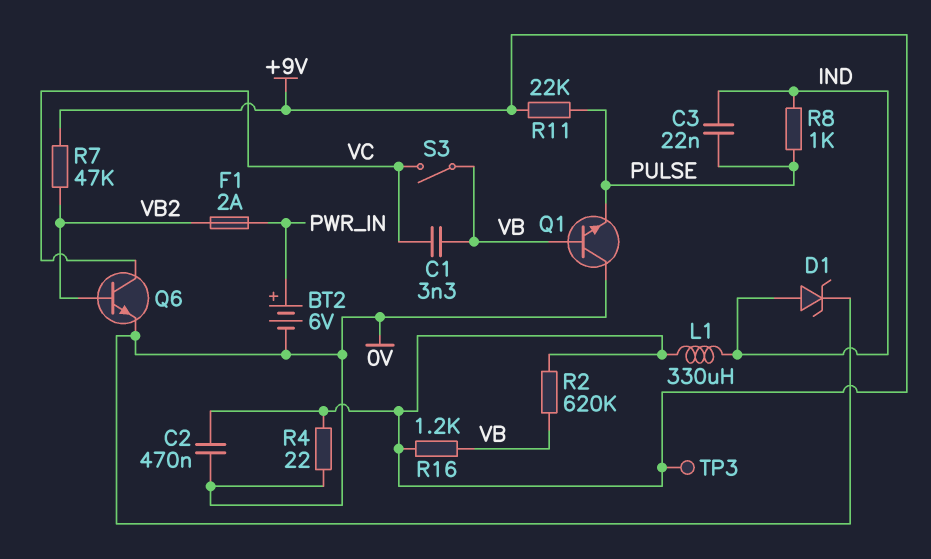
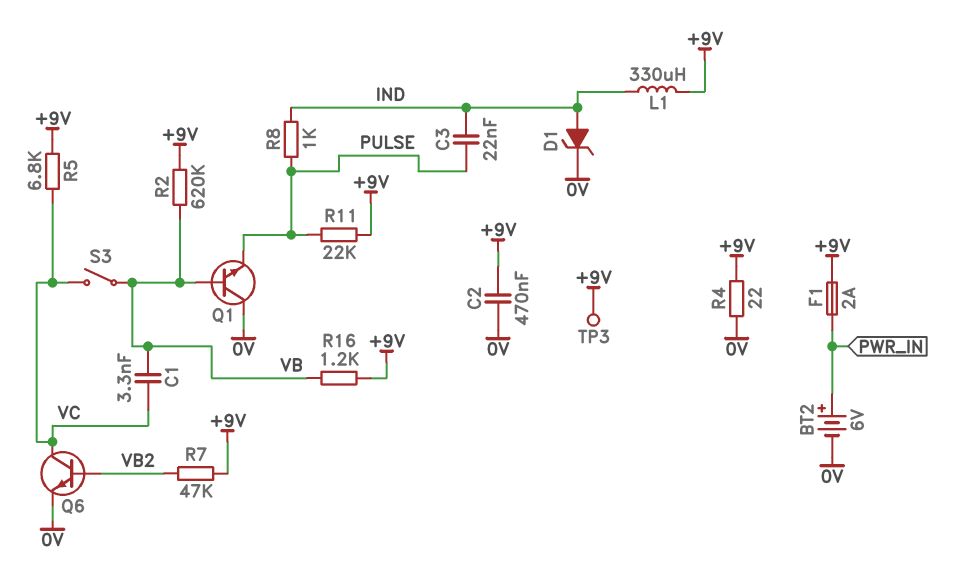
F1: 2A (PWR_IN, VB2) -> 2A (+9V, PWR_IN)
R5: none -> 6.8k (+9V, VC)

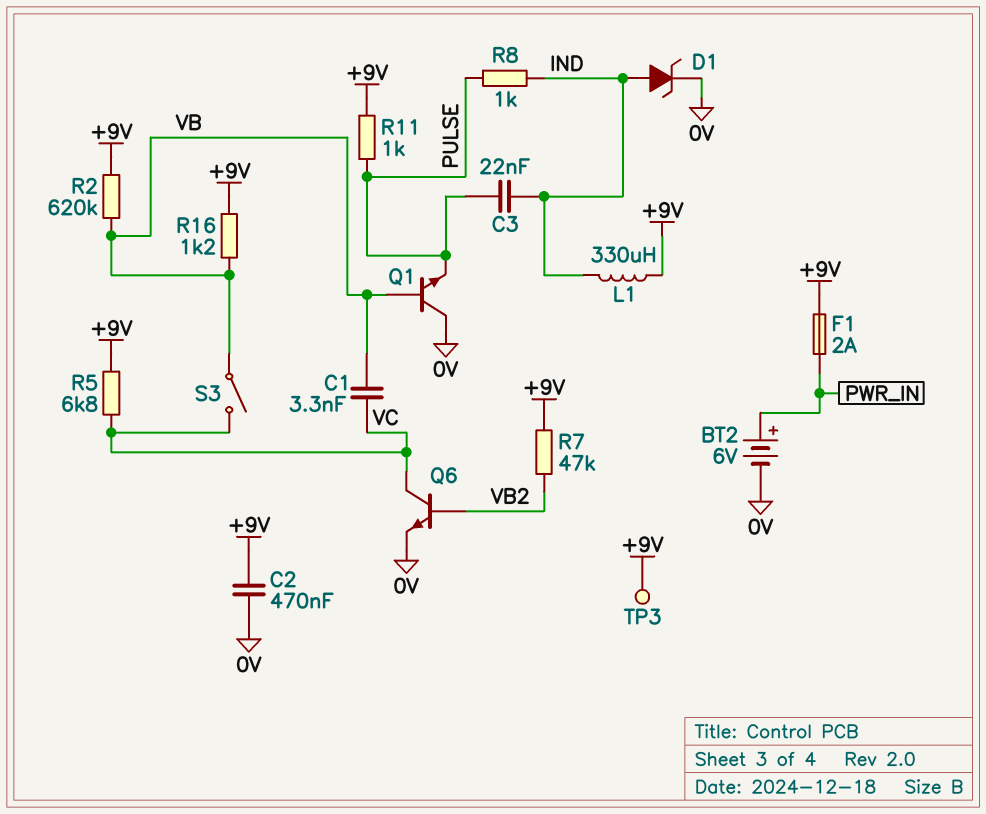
R4: 22 (+9V, 0V) -> none
R11: 22k (+9V, PULSE) -> 1k (+9V, PULSE)

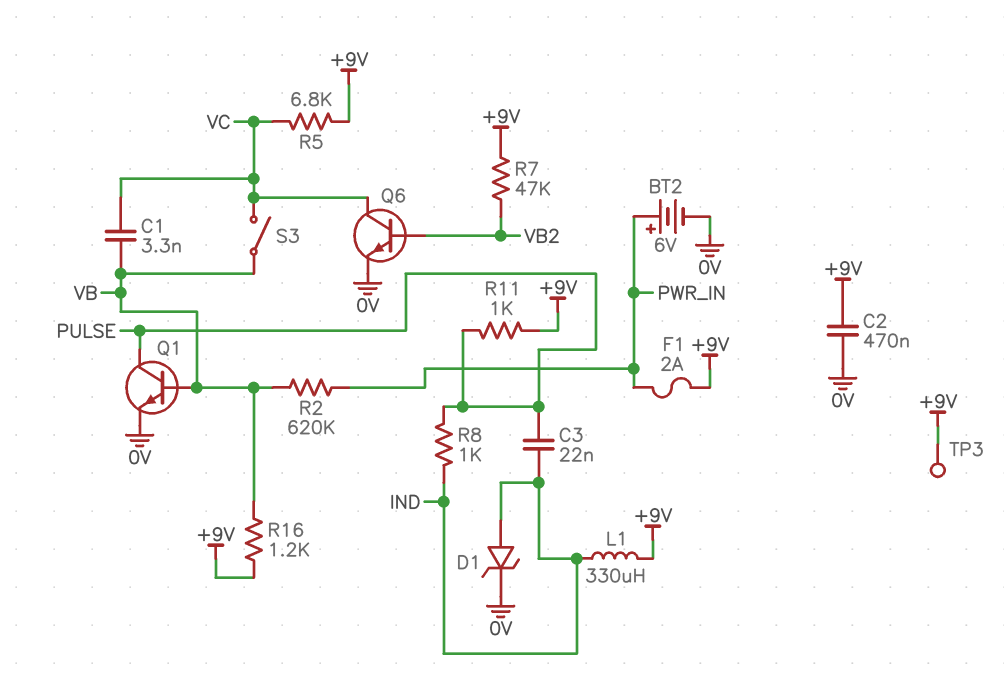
Q1: NPN (B VB, C 0V, E PULSE) -> NPN (B VB, C PULSE, E 0V)
R2: 620k (+9V, VB) -> 620k (PWR_IN, VB)

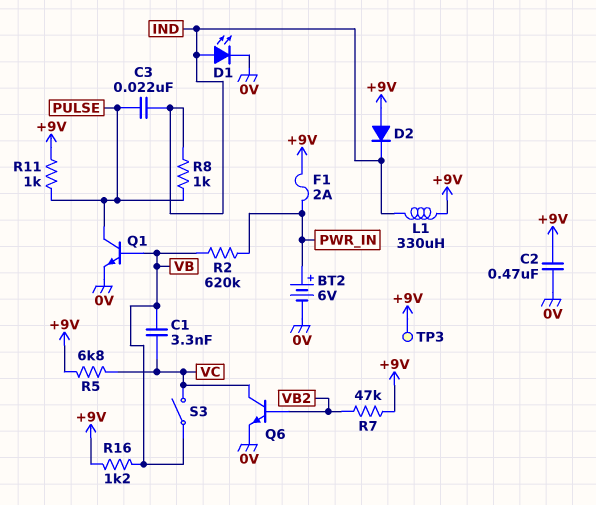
D1: zener (A IND, K 0V) -> LED (A IND, K 0V)
D2: none -> diode (A +9V, K IND)

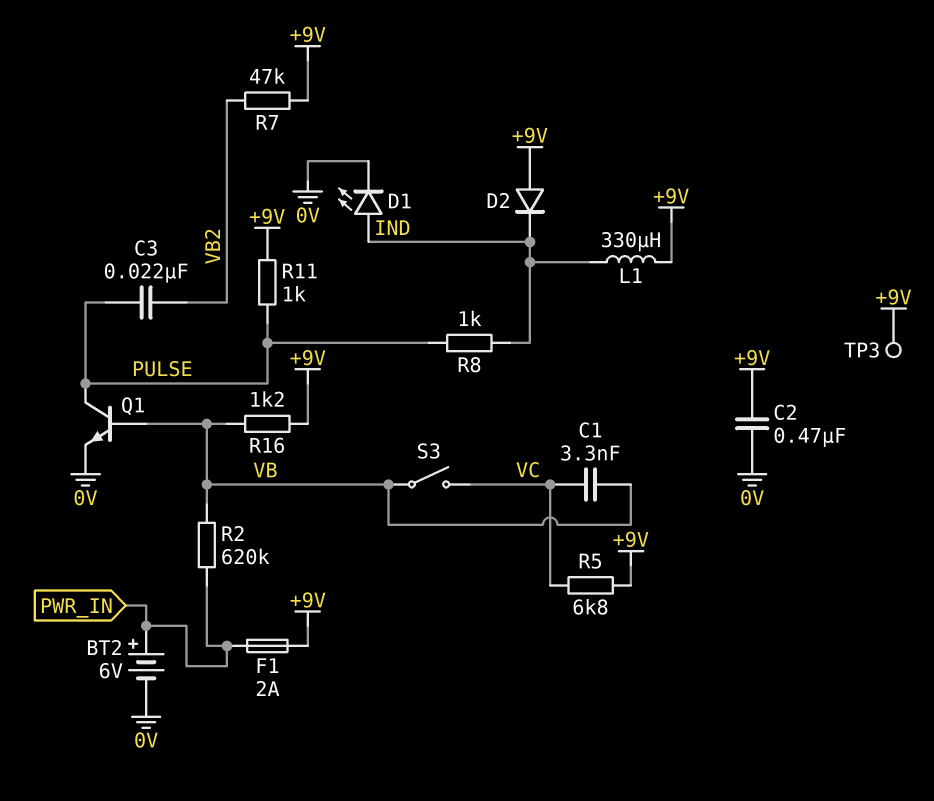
C3: 22nF (IND, PULSE) -> 22nF (PULSE, VB2)
Q6: NPN (B VB2, C VC, E 0V) -> none

